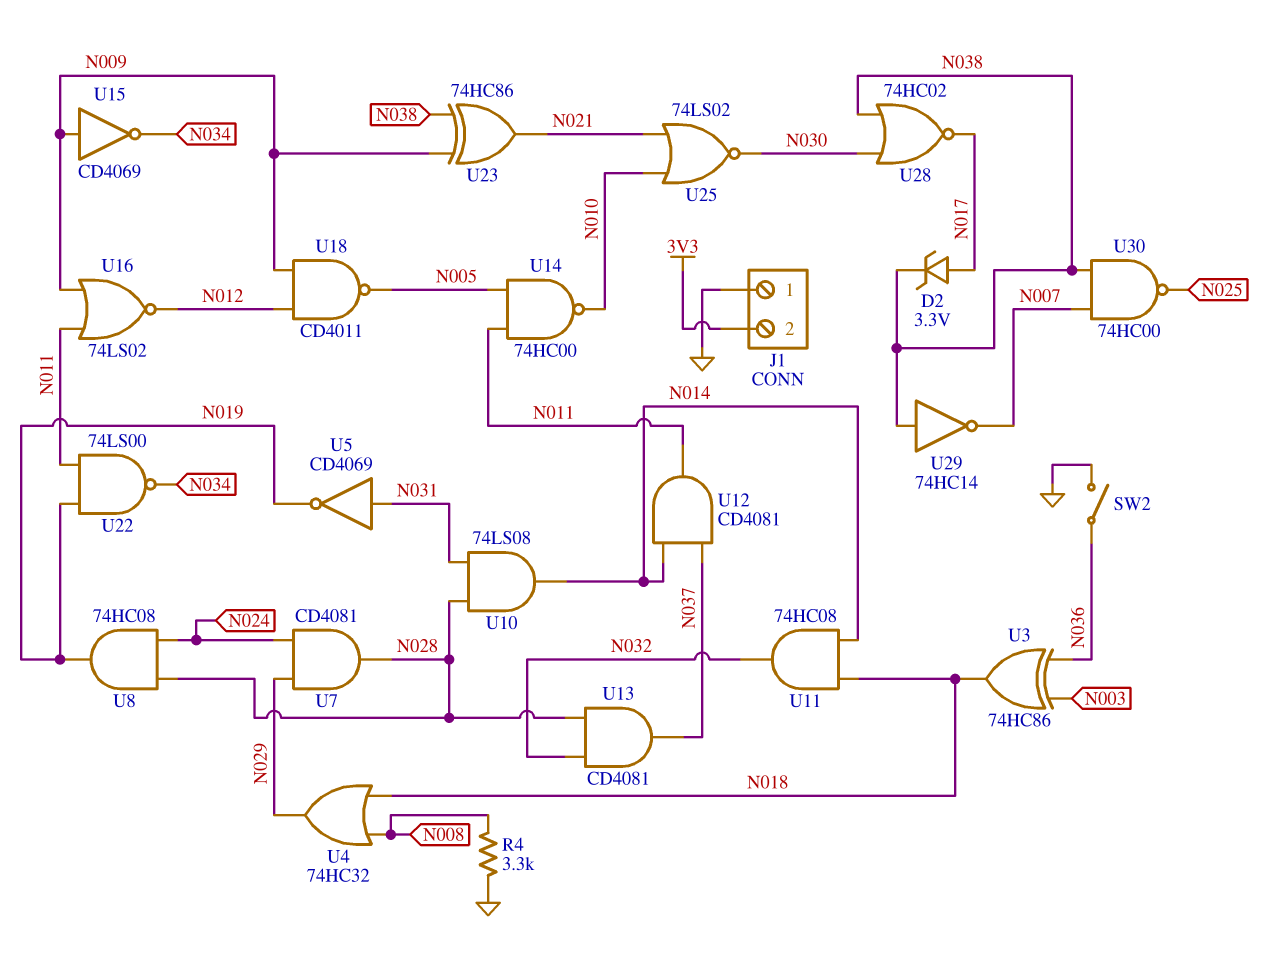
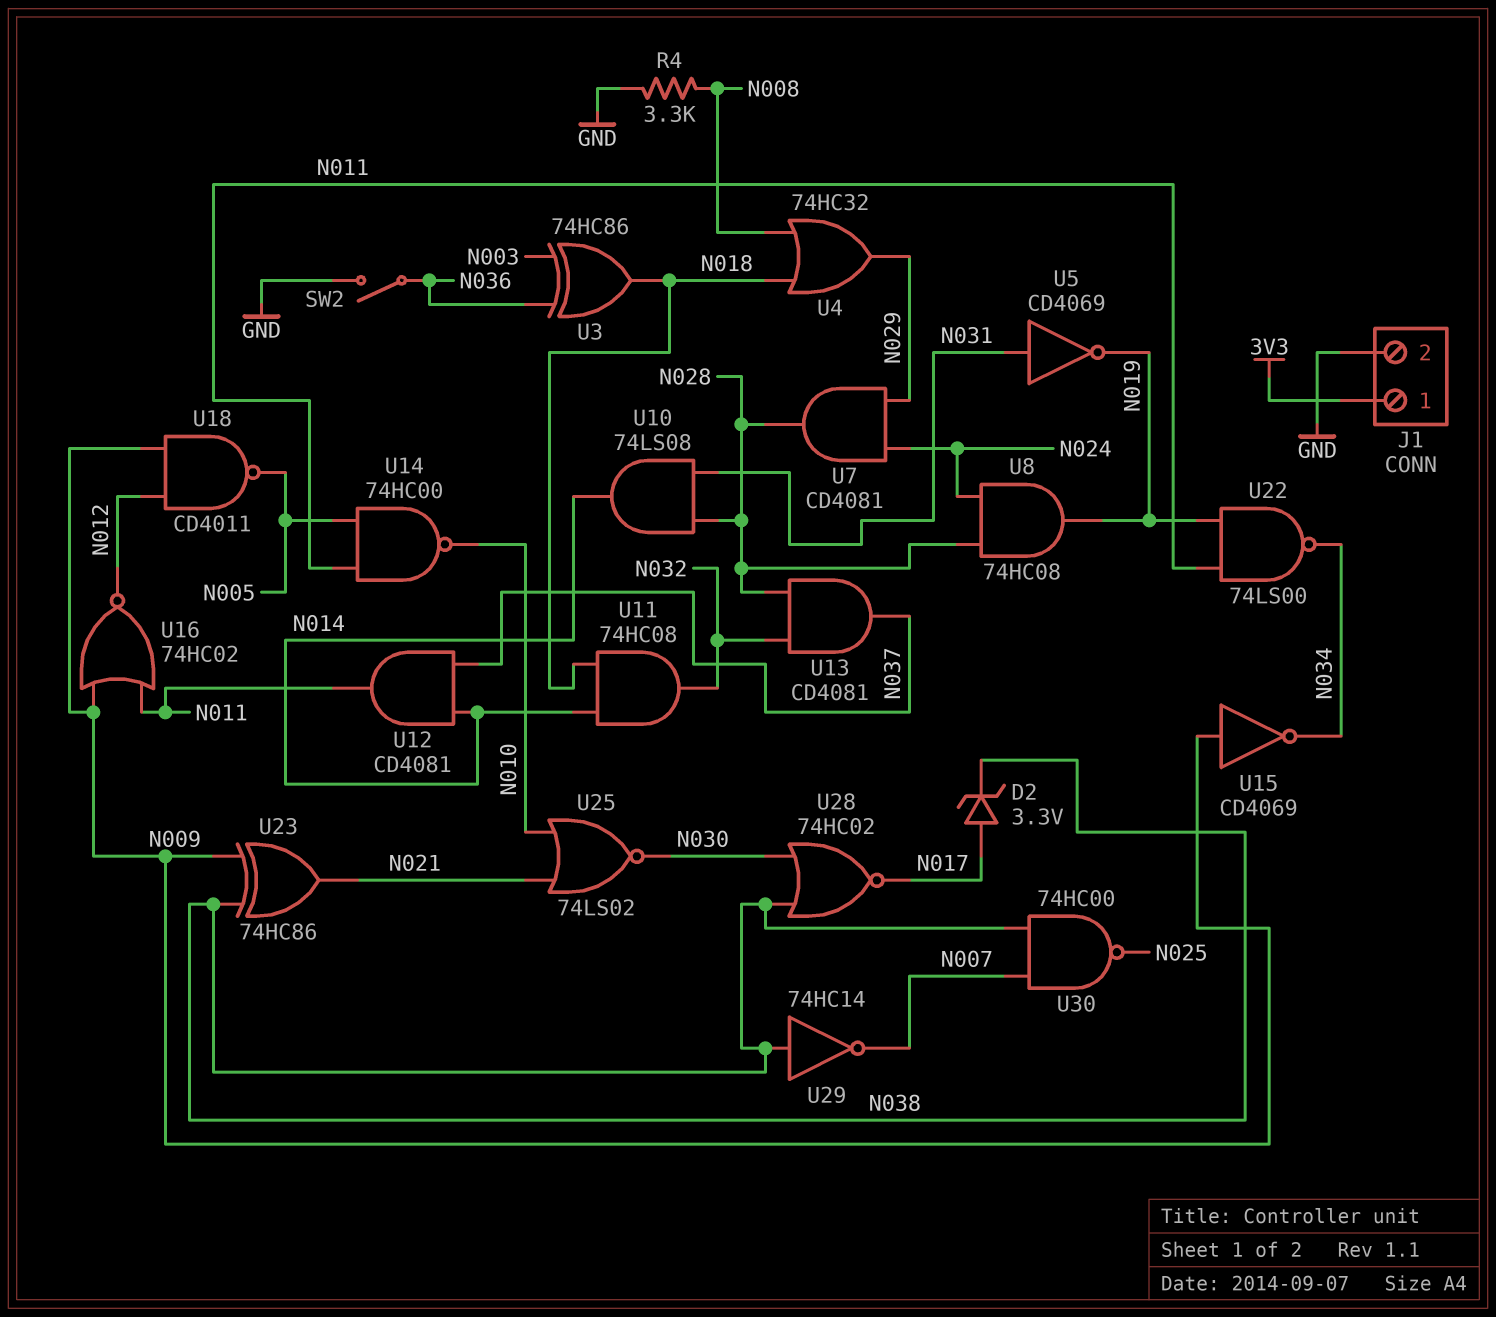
J1 pin 1: GND -> 3V3
J1 pin 2: 3V3 -> GND
U16: NOR 74LS02 (in N009, in N011, out N012) -> NOR 74HC02 (in N009, in N011, out N012)

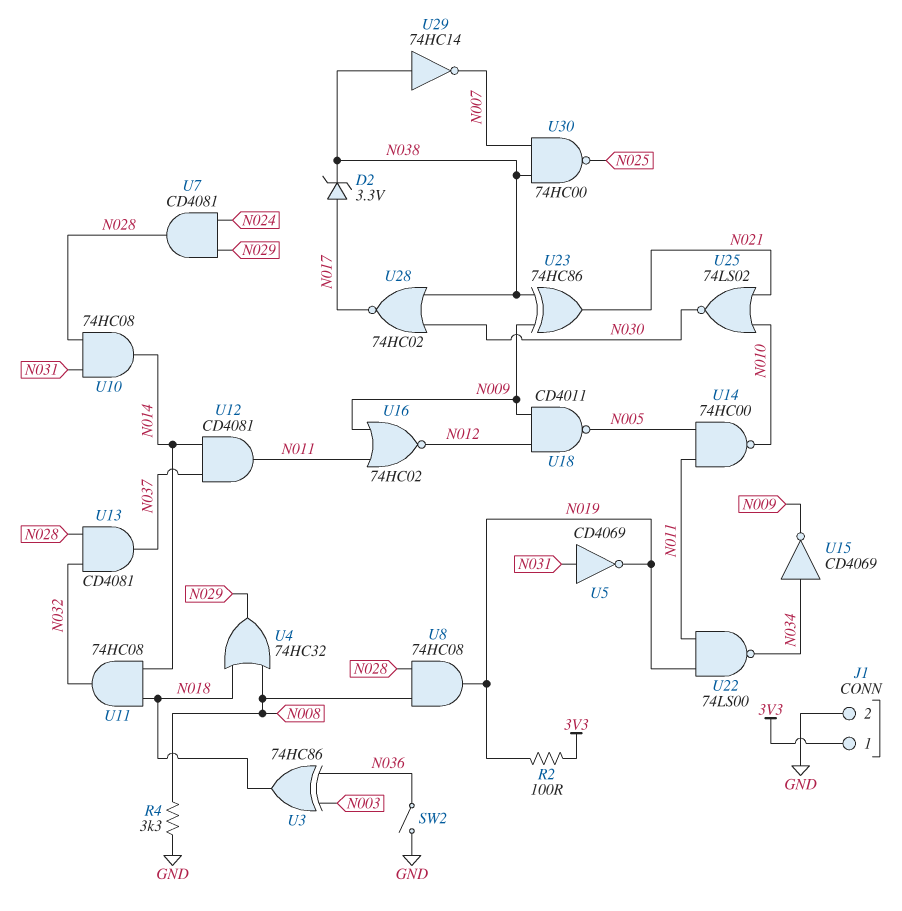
R2: none -> 100 (3V3, N019)
U8: AND 74HC08 (in N024, in N028, out N019) -> AND 74HC08 (in N008, in N028, out N019)
U10: AND 74LS08 (in N028, in N031, out N014) -> AND 74HC08 (in N028, in N031, out N014)
U15: NOT CD4069 (in N009, out N034) -> NOT CD4069 (in N034, out N009)

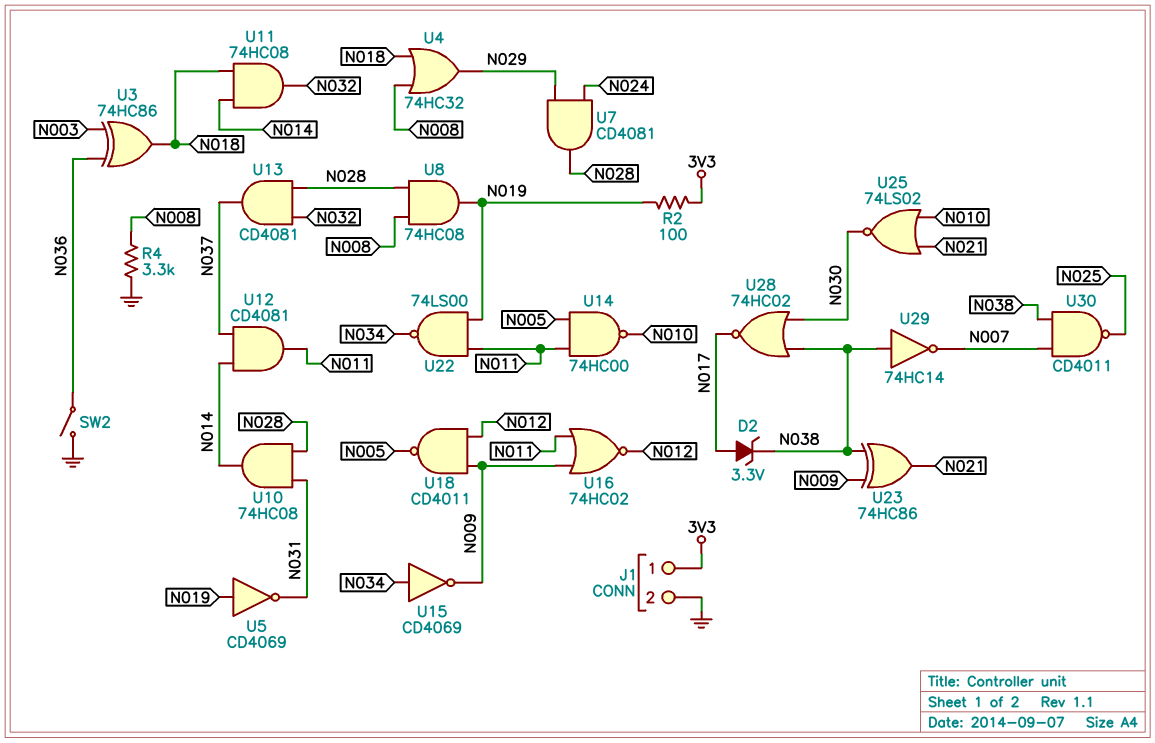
U5: NOT CD4069 (in N031, out N019) -> NOT CD4069 (in N019, out N031)
U30: NAND 74HC00 (in N007, in N038, out N025) -> NAND CD4011 (in N007, in N038, out N025)

